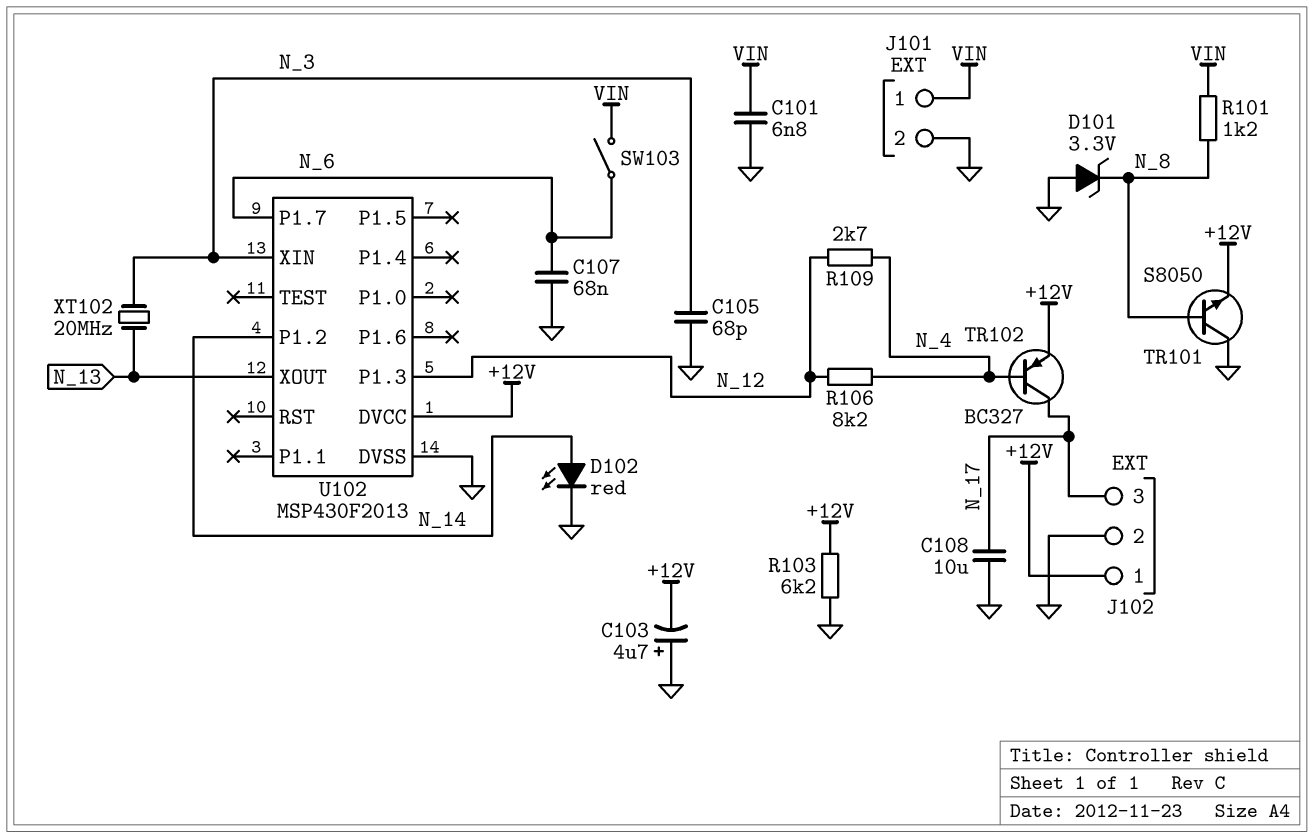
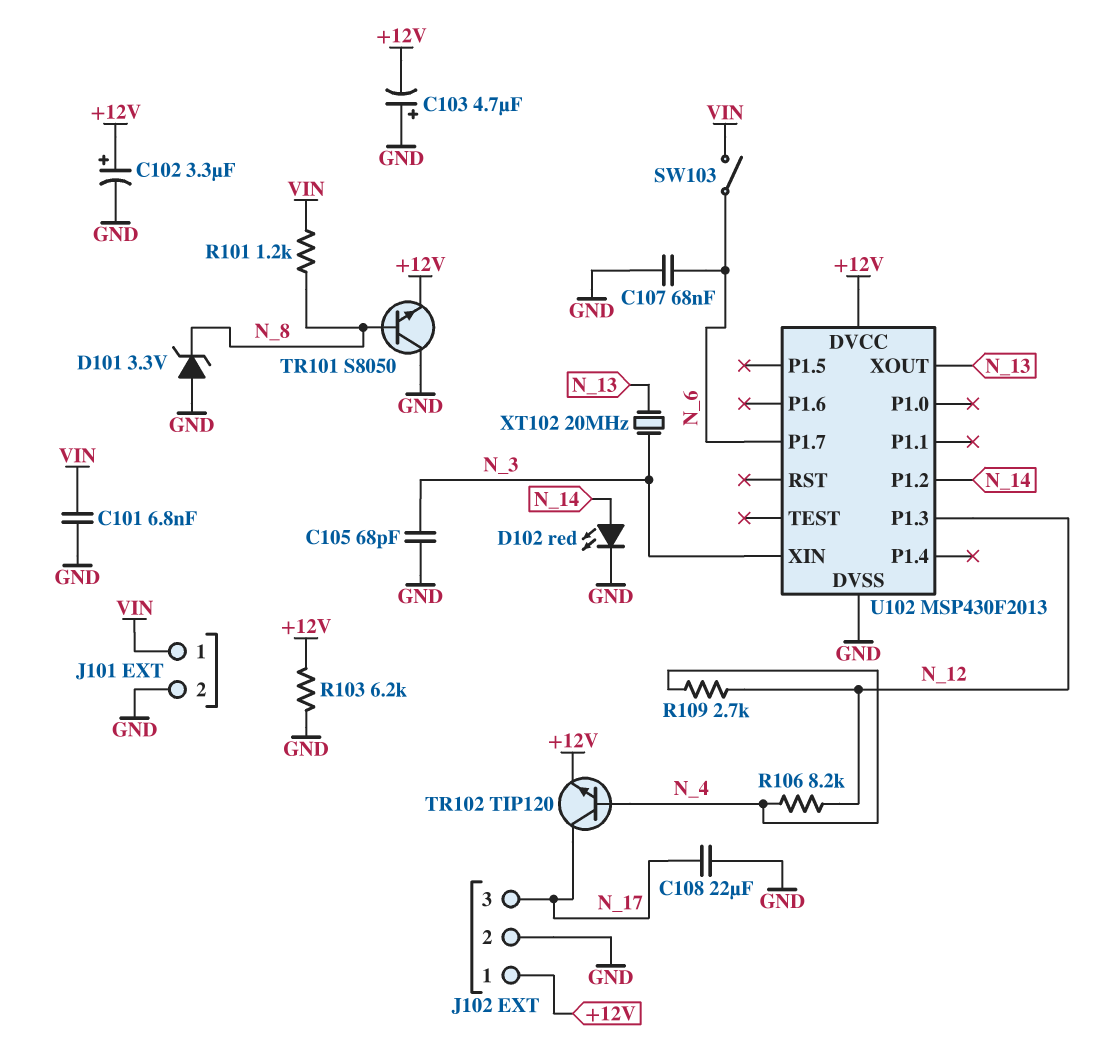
C102: none -> 3.3uF (plus +12V, minus GND)
C108: 10uF (GND, N_17) -> 22uF (GND, N_17)
TR102: PNP BC327 (B N_4, C N_17, E +12V) -> NPN TIP120 (B N_4, C N_17, E +12V)

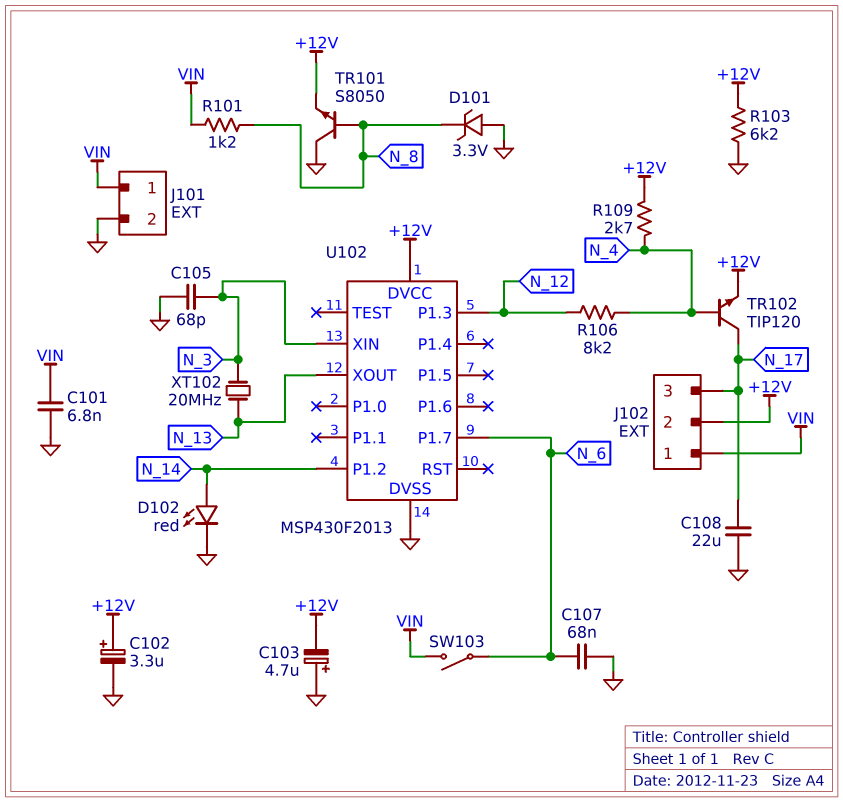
J102 pin 1: +12V -> VIN
J102 pin 2: GND -> +12V
R109: 2.7k (N_4, N_12) -> 2.7k (+12V, N_4)

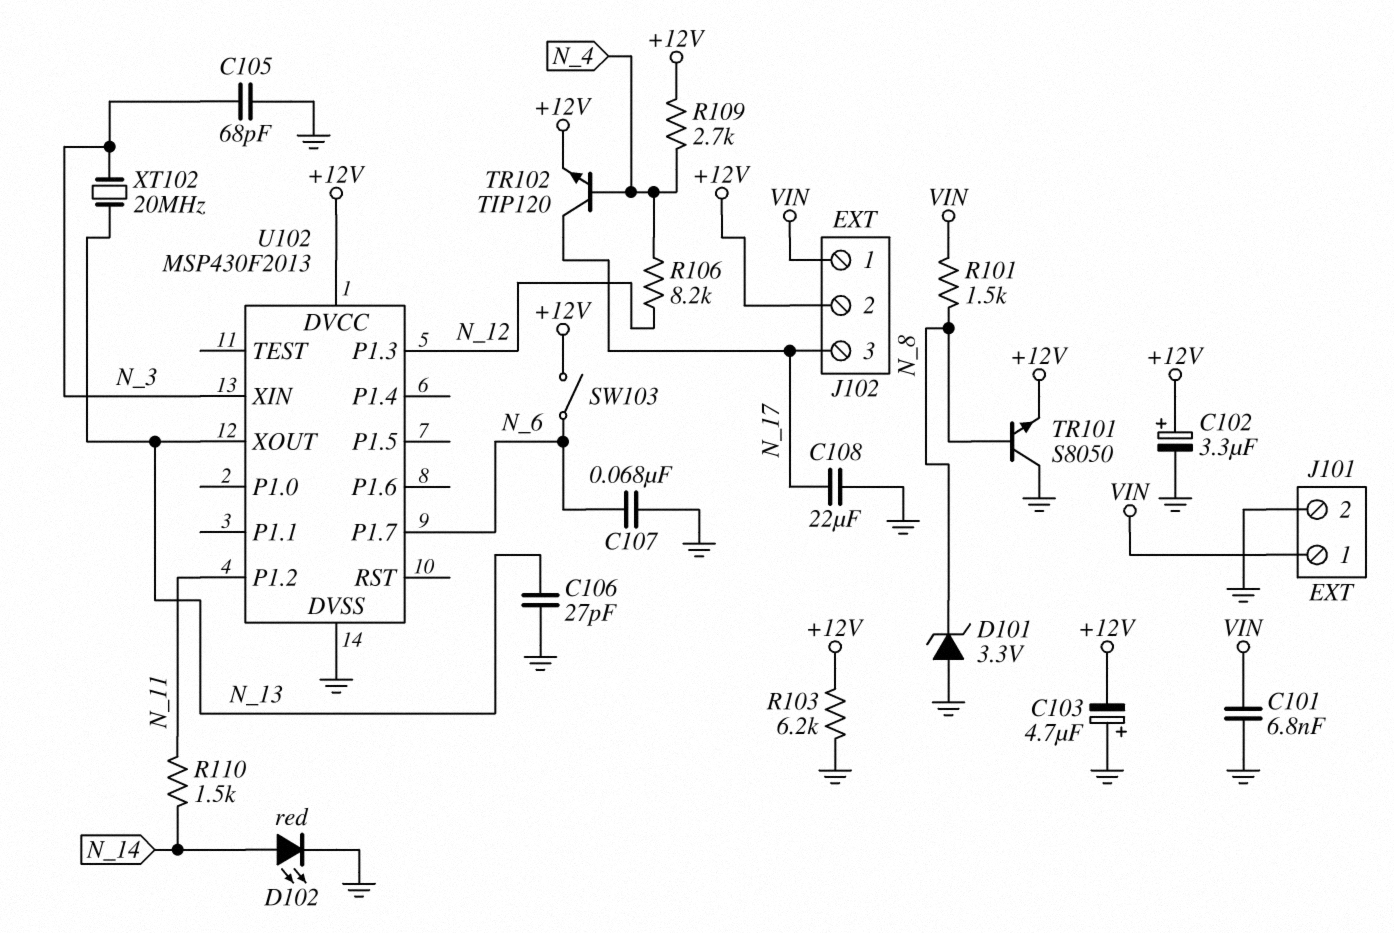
C106: none -> 27pF (GND, N_13)
R101: 1.2k (N_8, VIN) -> 1.5k (N_8, VIN)
R110: none -> 1.5k (N_11, N_14)
SW103: switch (N_6, VIN) -> switch (+12V, N_6)
U102 pin P1.2: N_14 -> N_11

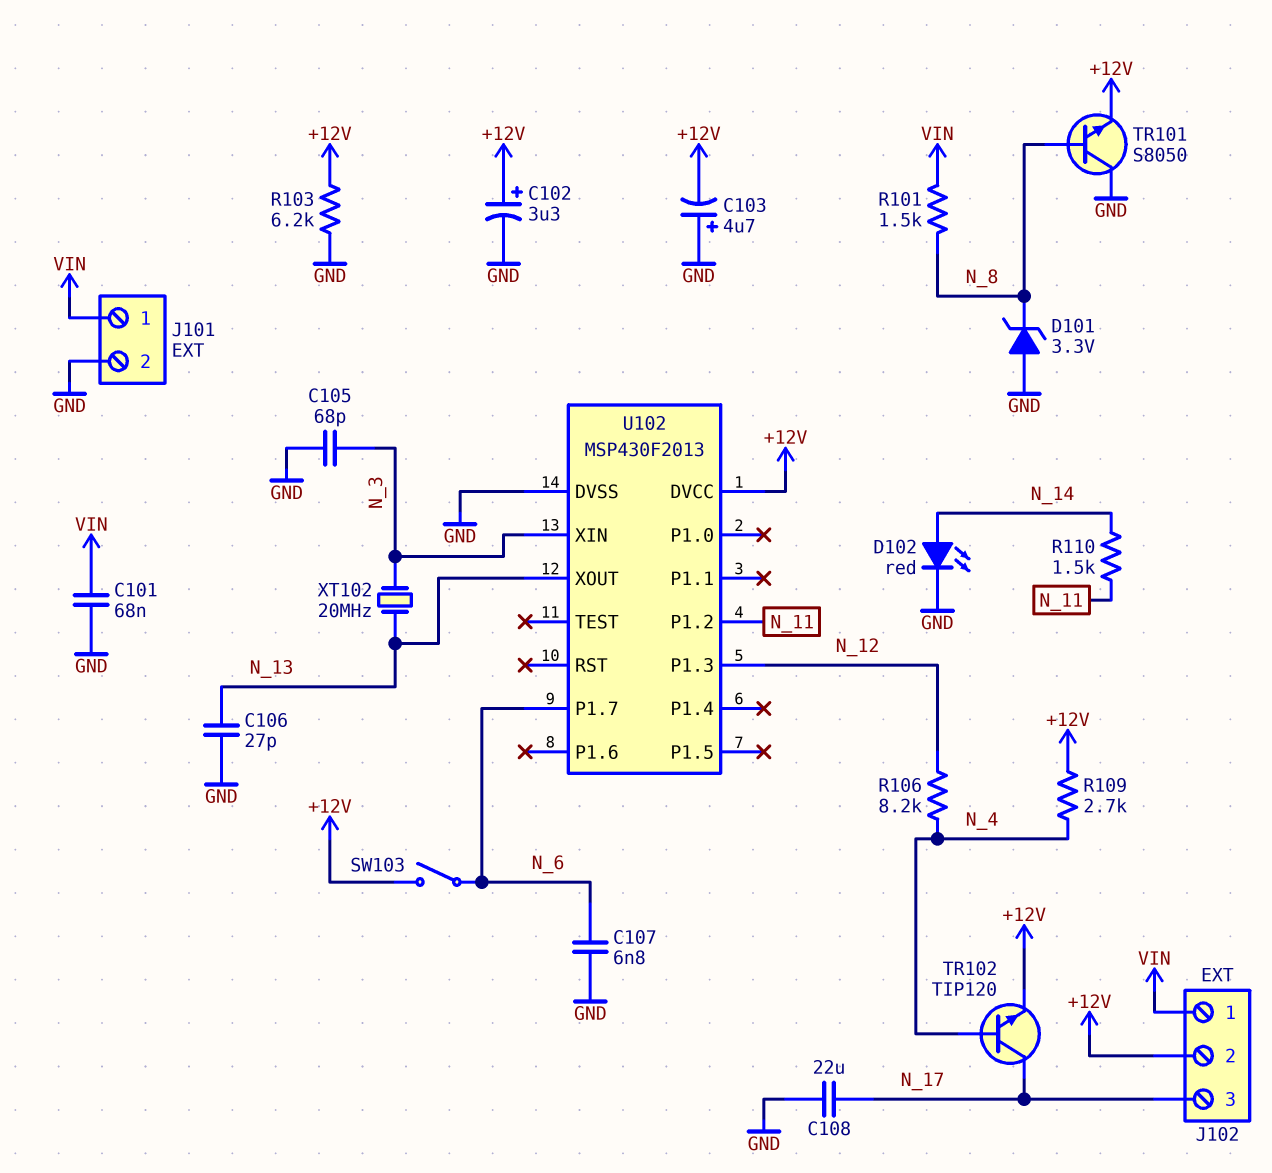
C101: 6.8nF (GND, VIN) -> 68nF (GND, VIN)
C107: 68nF (GND, N_6) -> 6.8nF (GND, N_6)

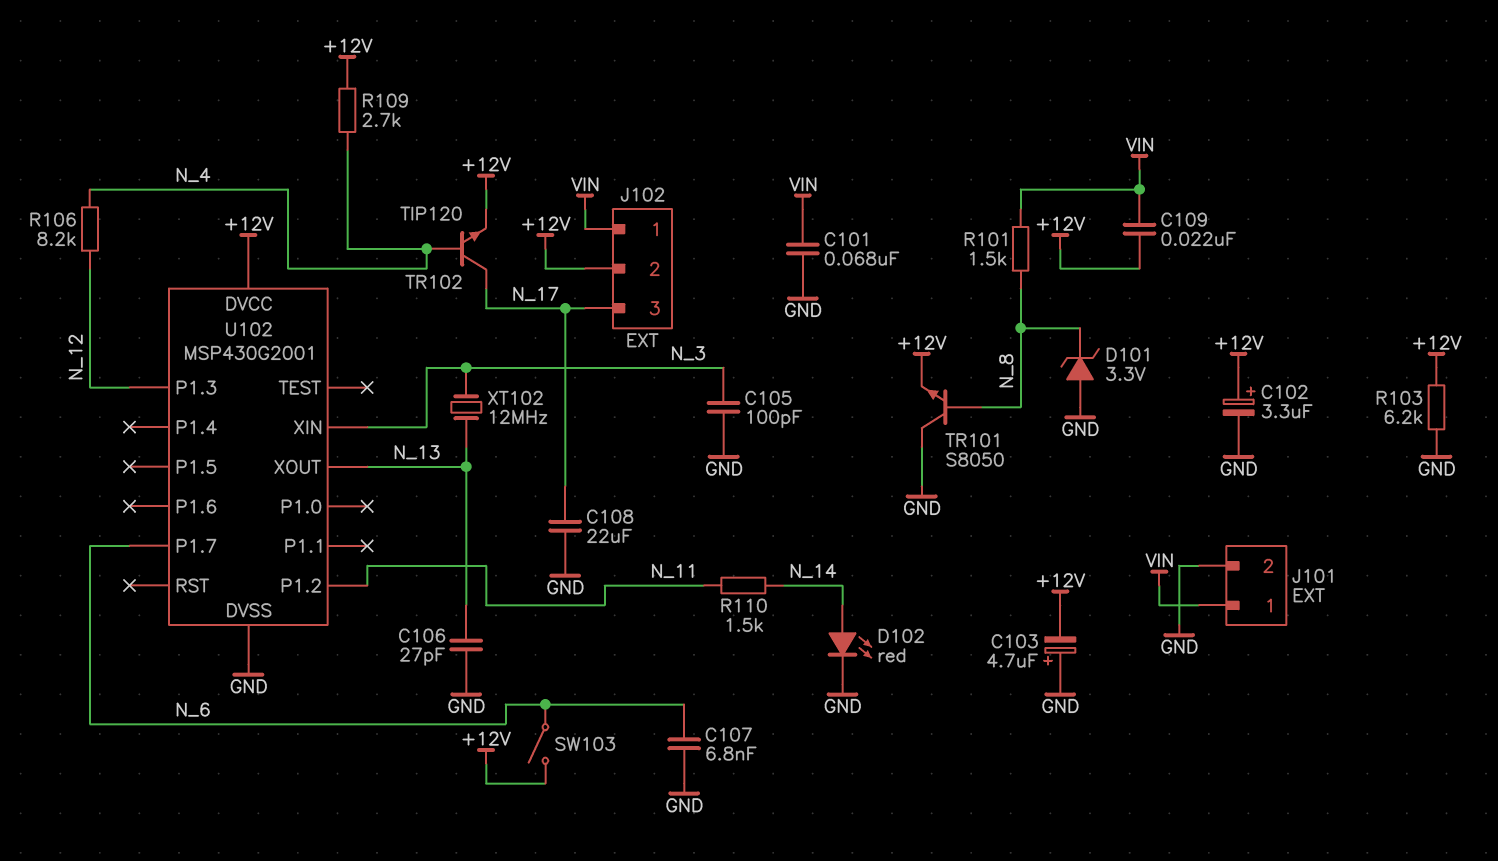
C105: 68pF (GND, N_3) -> 100pF (GND, N_3)
C109: none -> 22nF (+12V, VIN)
U102: MSP430F2013 -> MSP430G2001
XT102: 20MHz (N_3, N_13) -> 12MHz (N_3, N_13)

